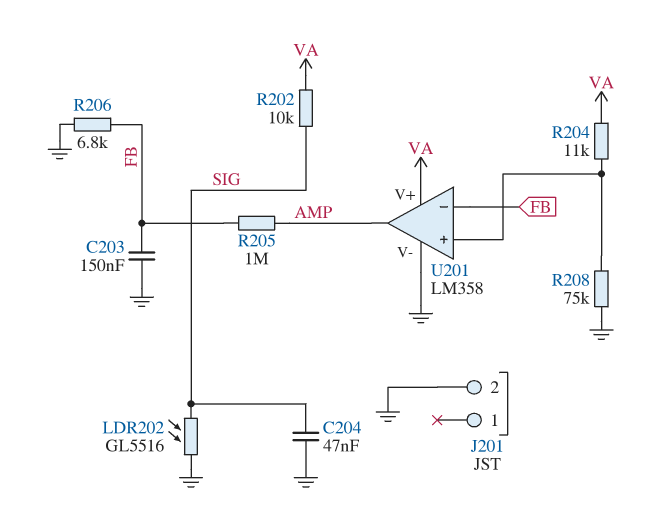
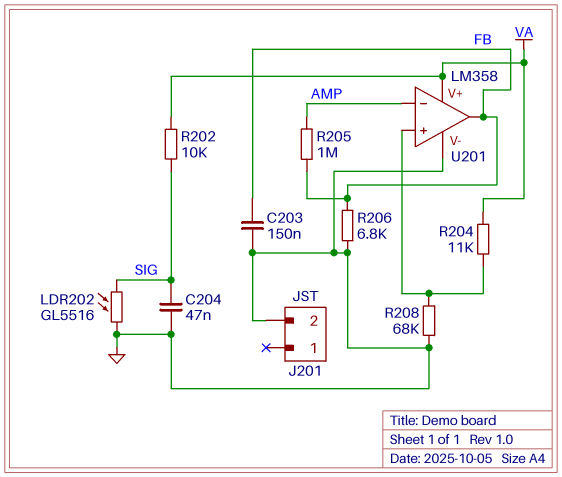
R208: 75k (GND, U201/in+) -> 68k (GND, U201/in+)
U201 pin in-: FB -> AMP
U201 pin out: AMP -> FB

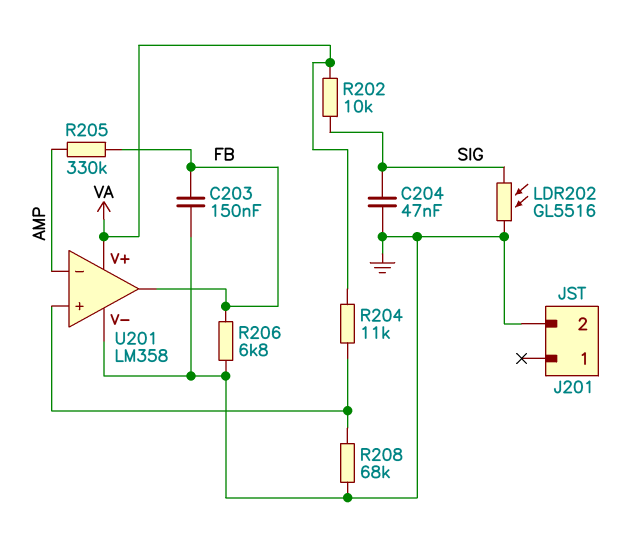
R205: 1M (AMP, FB) -> 330k (AMP, FB)

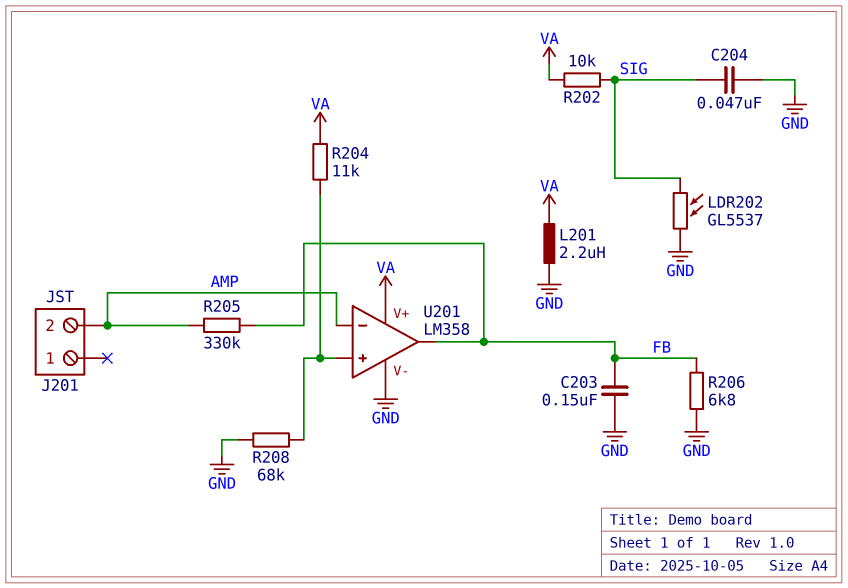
J201 pin 2: GND -> AMP
L201: none -> 2.2uH (GND, VA)
LDR202: GL5516 (GND, SIG) -> GL5537 (GND, SIG)

